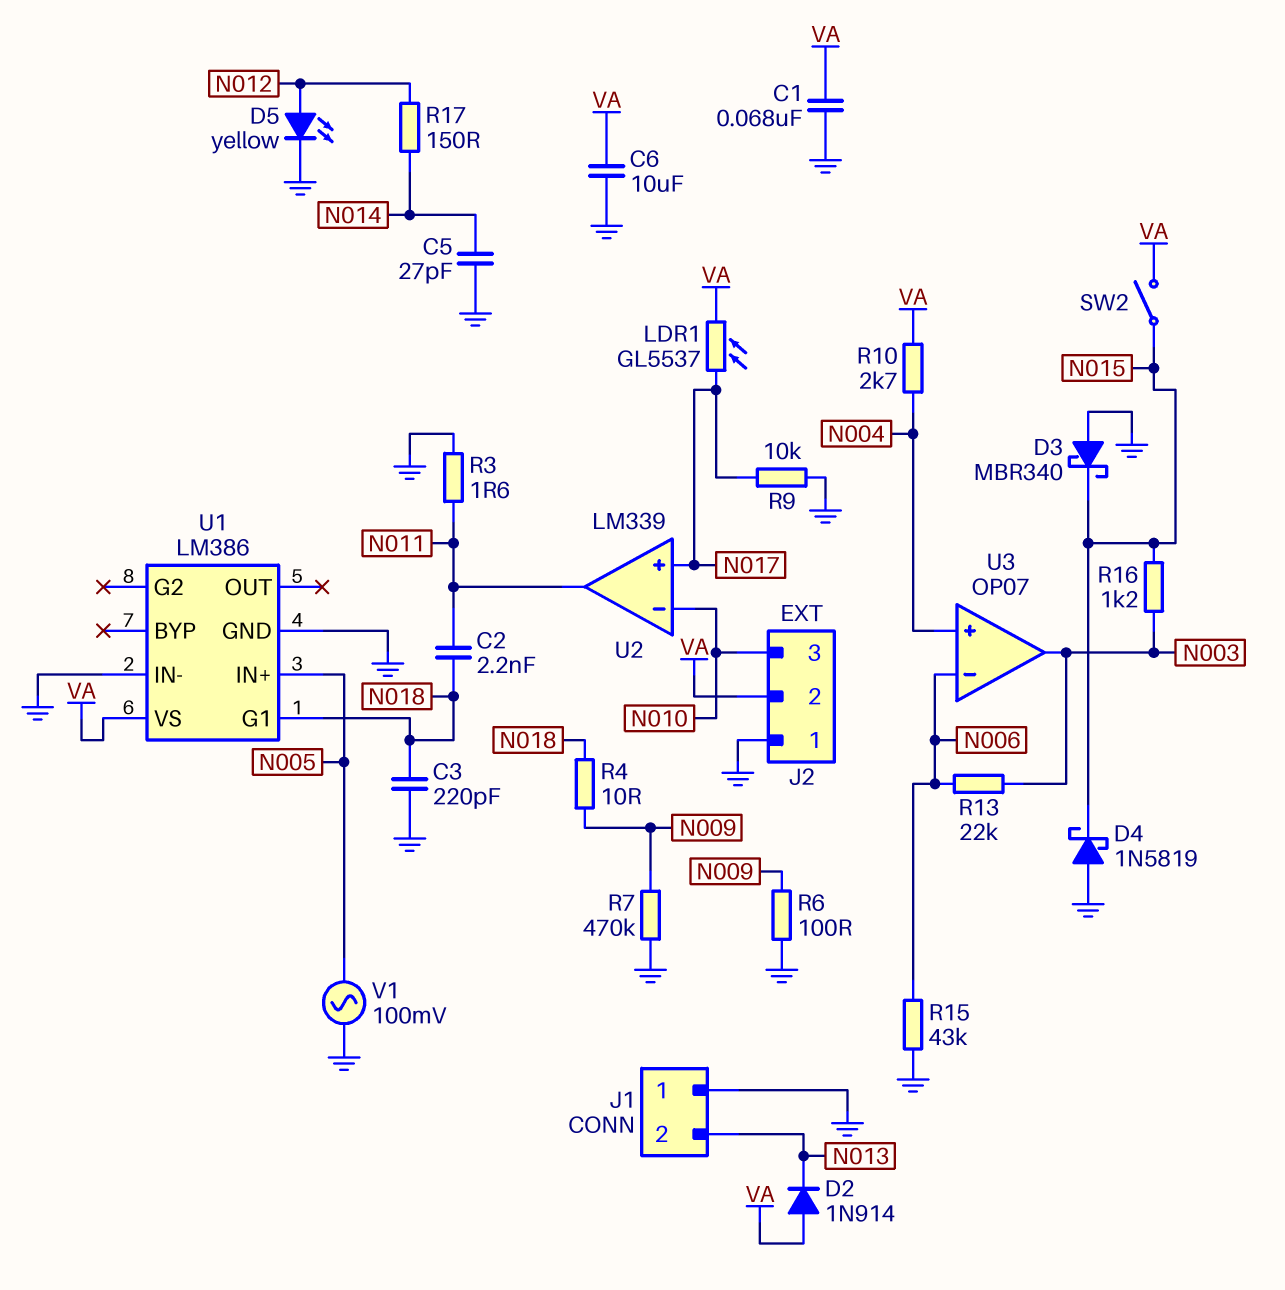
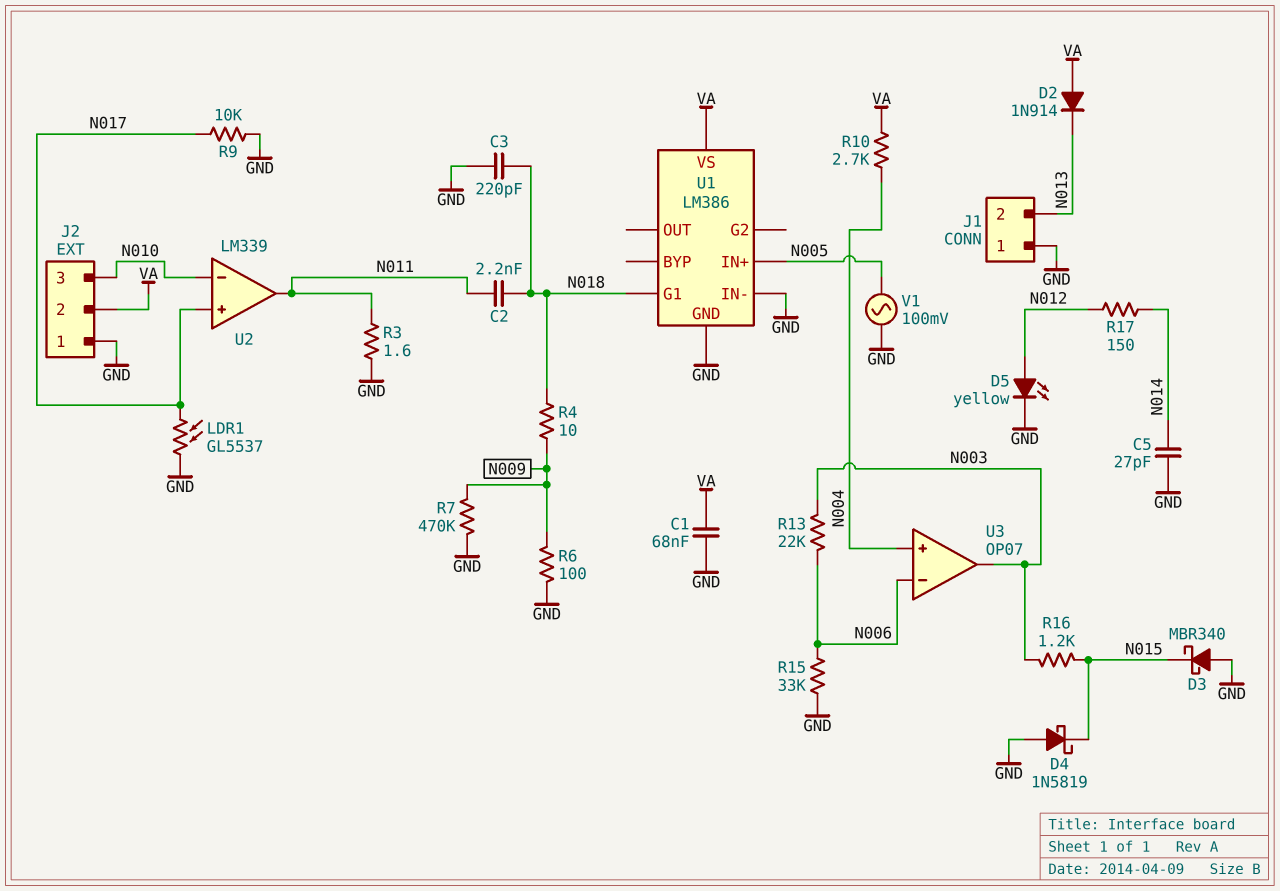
C6: 10uF (GND, VA) -> none
LDR1: GL5537 (N017, VA) -> GL5537 (GND, N017)
R15: 43k (GND, N006) -> 33k (GND, N006)
SW2: switch (N015, VA) -> none

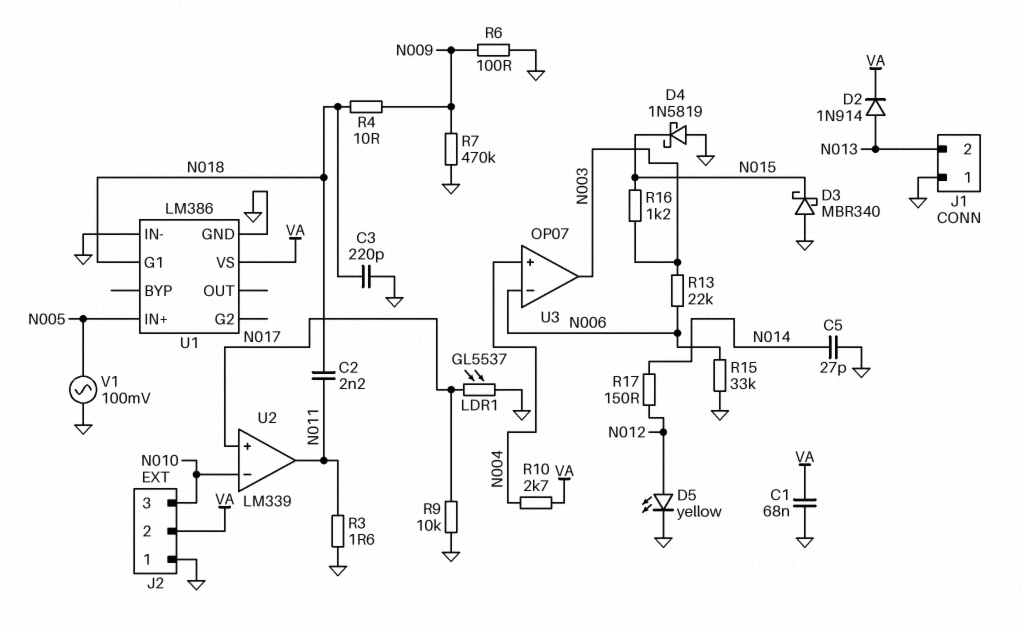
D2: diode 1N914 (A VA, K N013) -> diode 1N914 (A N013, K VA)

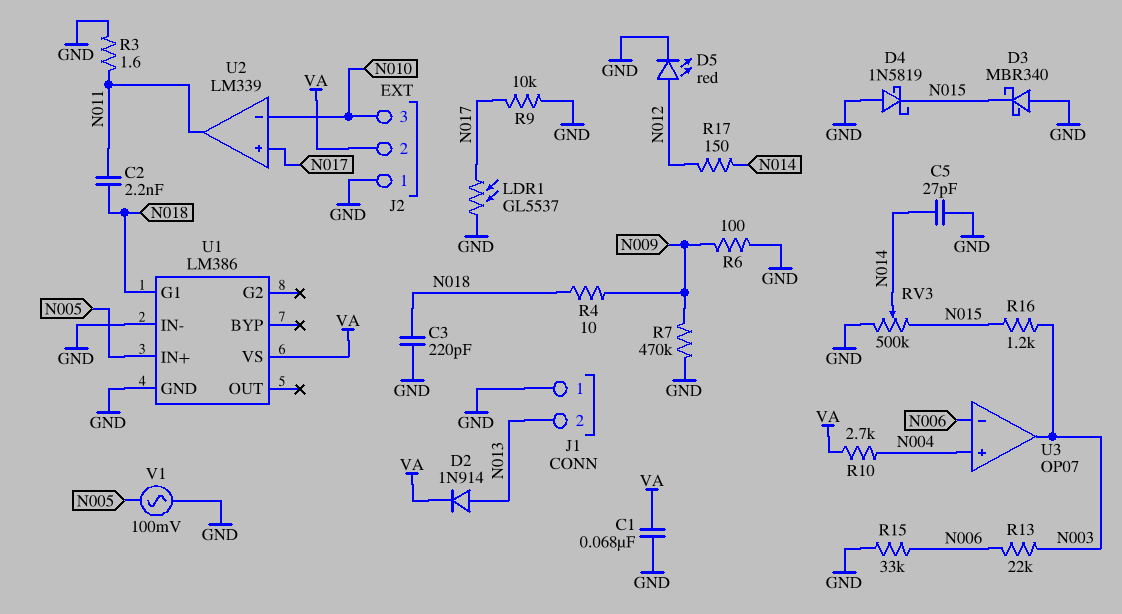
D5: LED yellow (A N012, K GND) -> LED red (A N012, K GND)
RV3: none -> 500k (GND, N015, wiper N014)

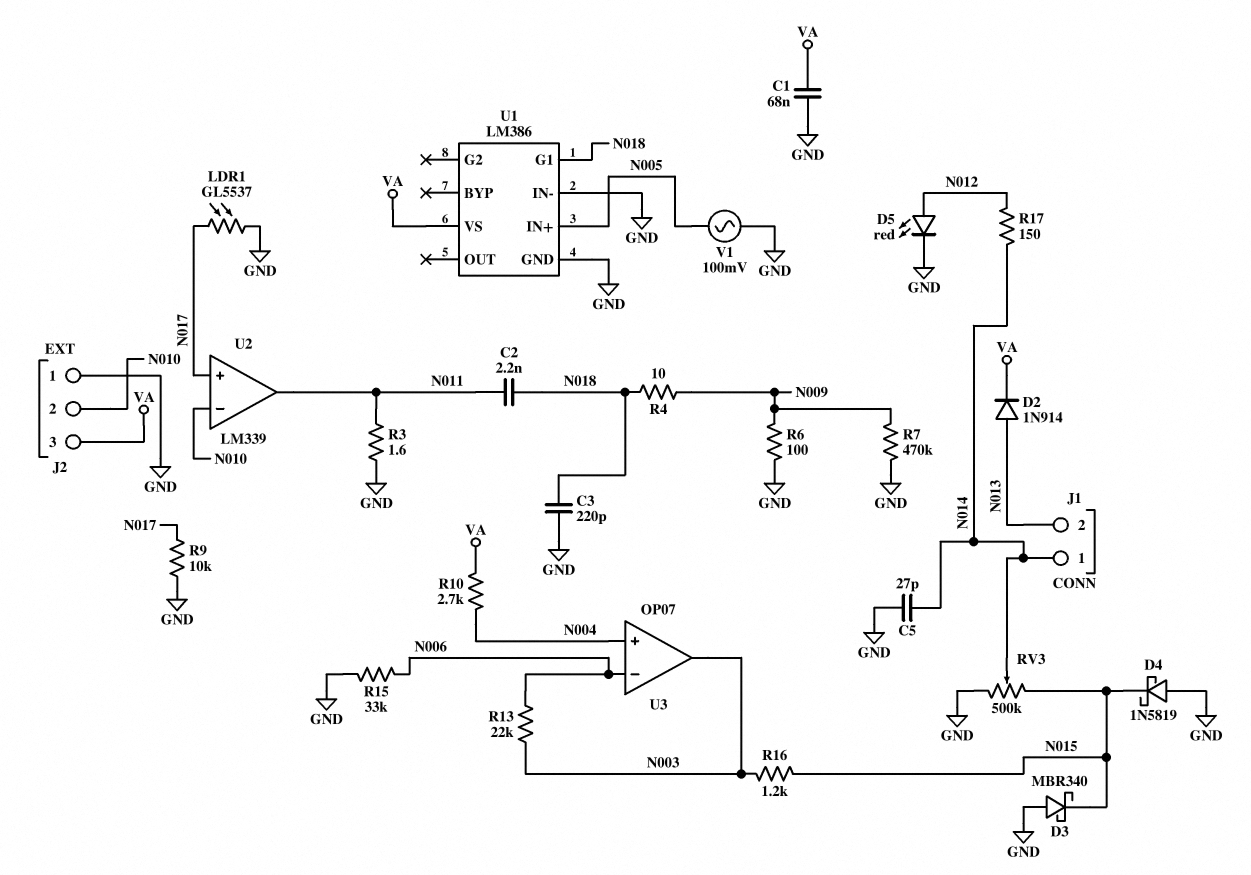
J1 pin 1: GND -> N014
J2 pin 2: VA -> N010
J2 pin 3: N010 -> VA

